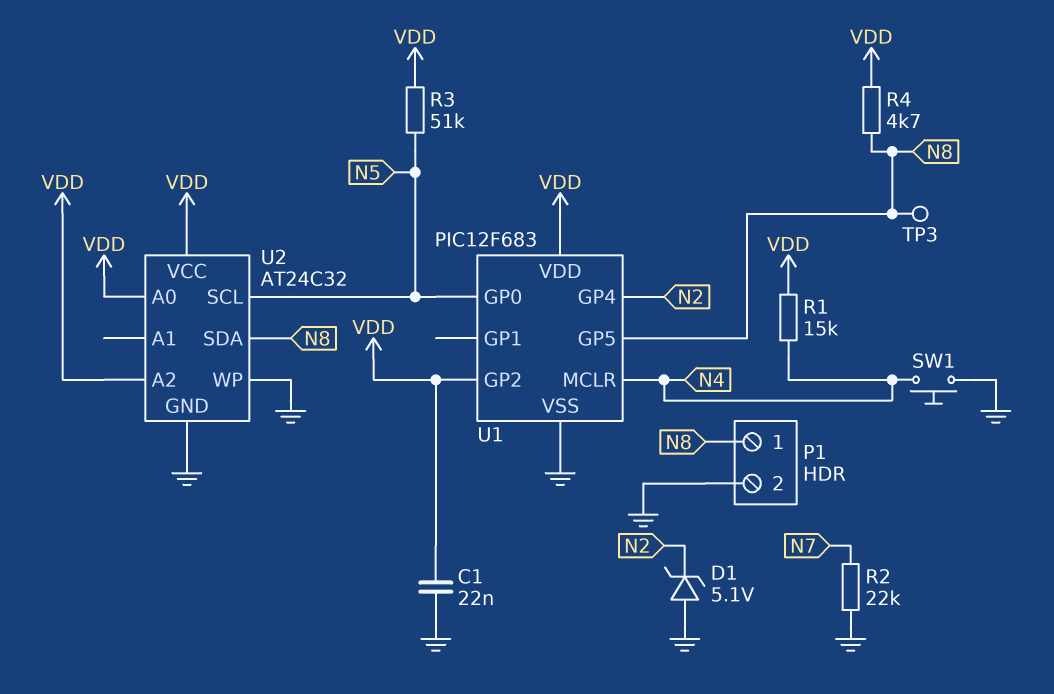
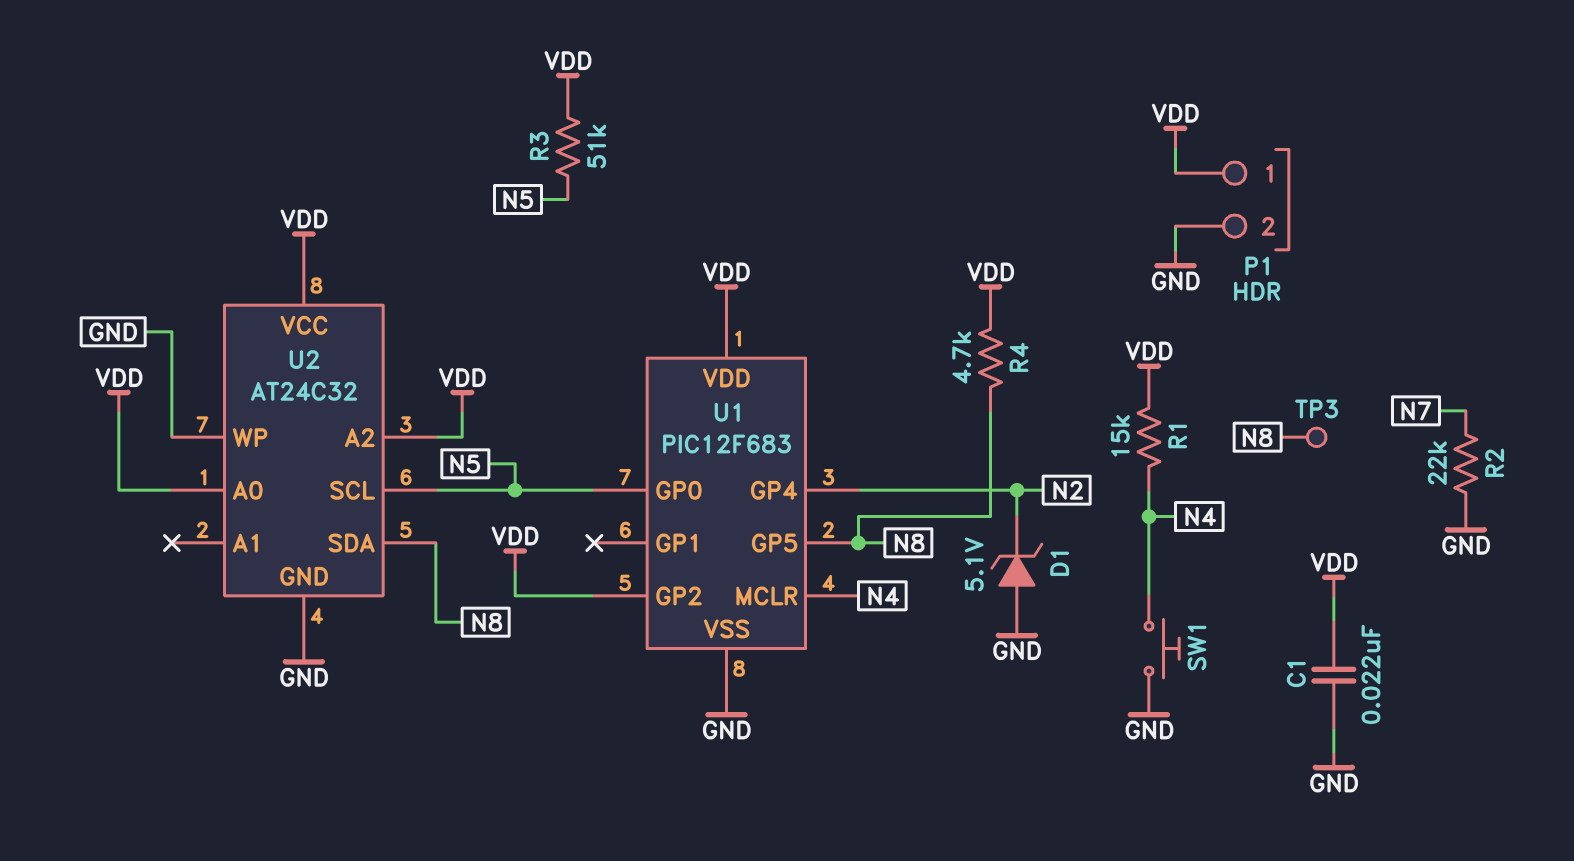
P1 pin 1: N8 -> VDD

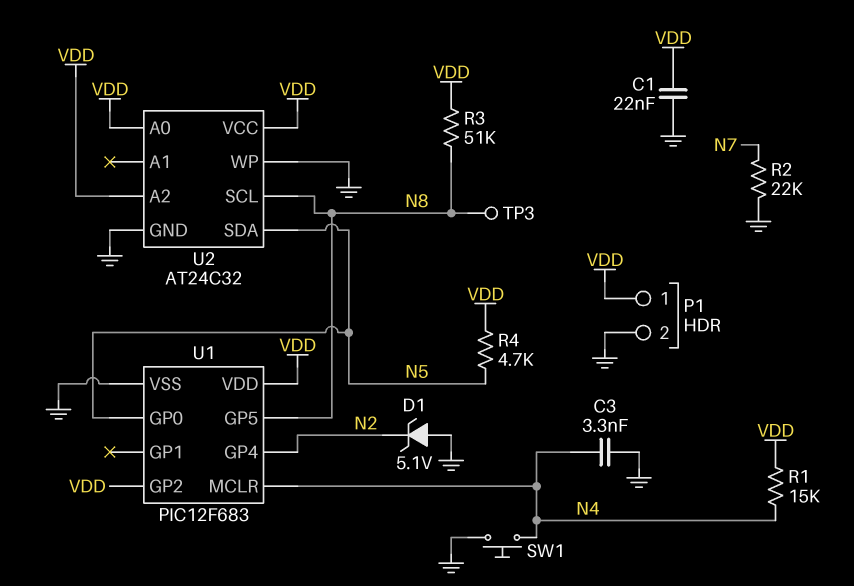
C3: none -> 3.3nF (GND, N4)
R3: 51k (N5, VDD) -> 51k (N8, VDD)
R4: 4.7k (N8, VDD) -> 4.7k (N5, VDD)
U2 pin SCL: N5 -> N8
U2 pin SDA: N8 -> N5

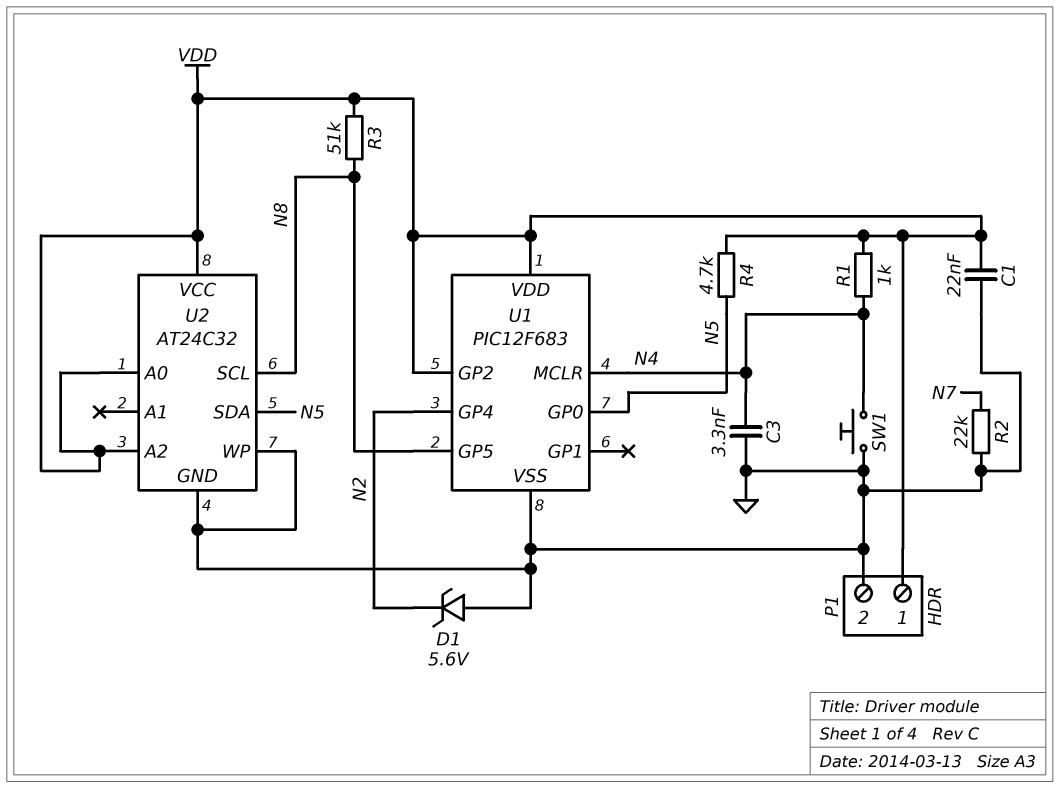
D1: zener 5.1V (A GND, K N2) -> zener 5.6V (A GND, K N2)
R1: 15k (N4, VDD) -> 1k (N4, VDD)
TP3: test point (N8) -> none

